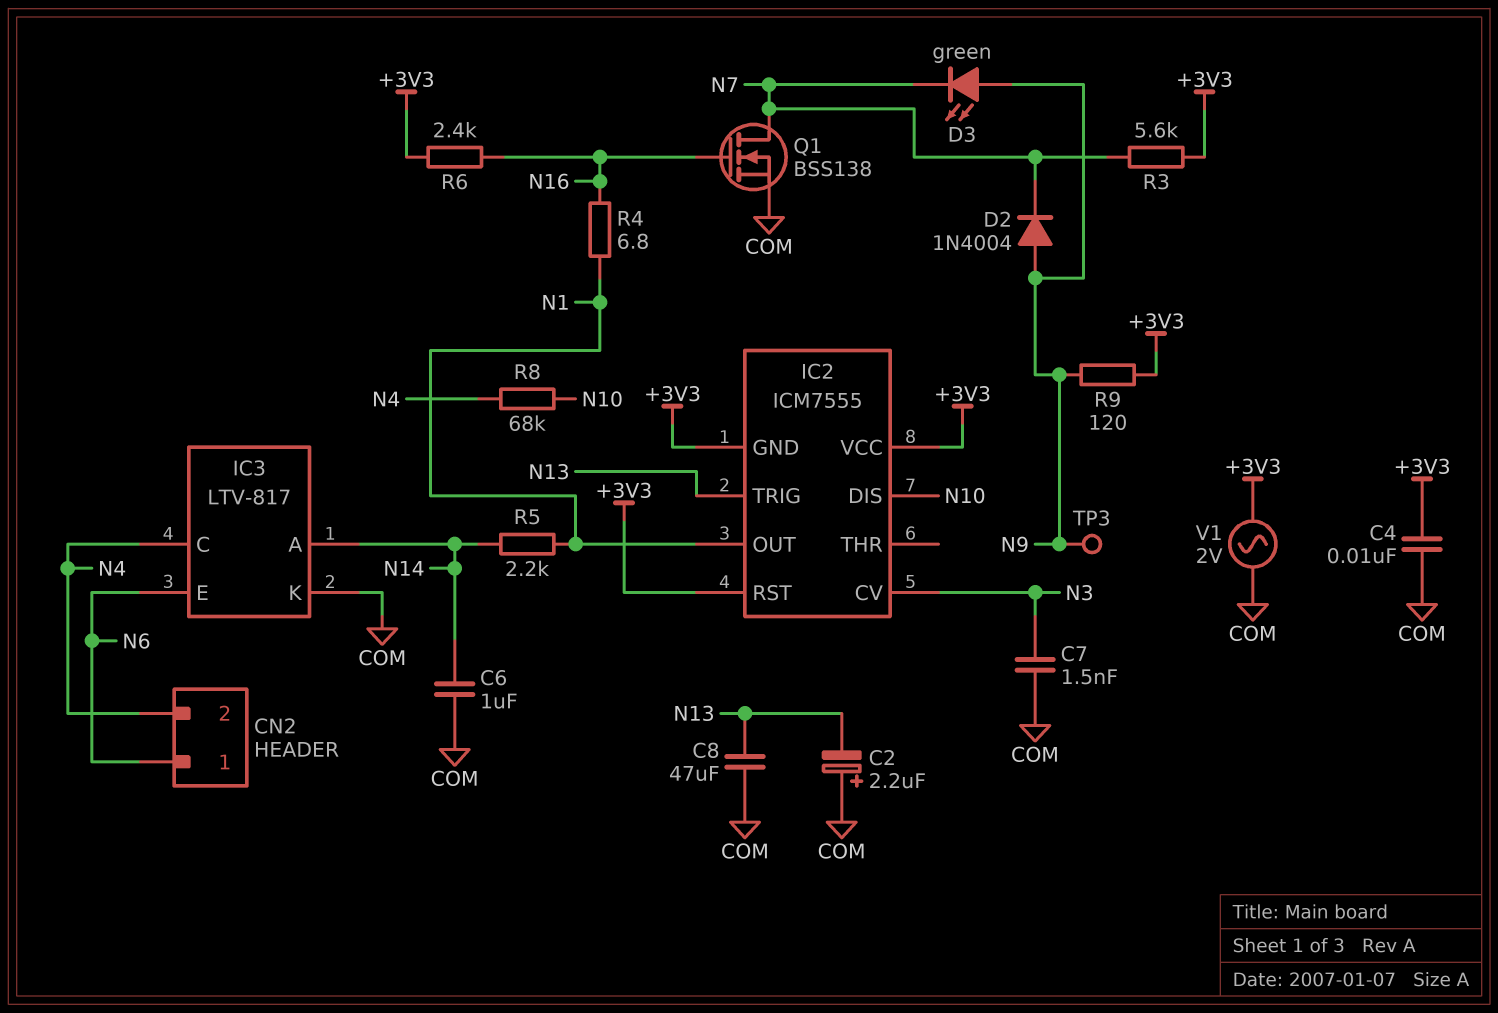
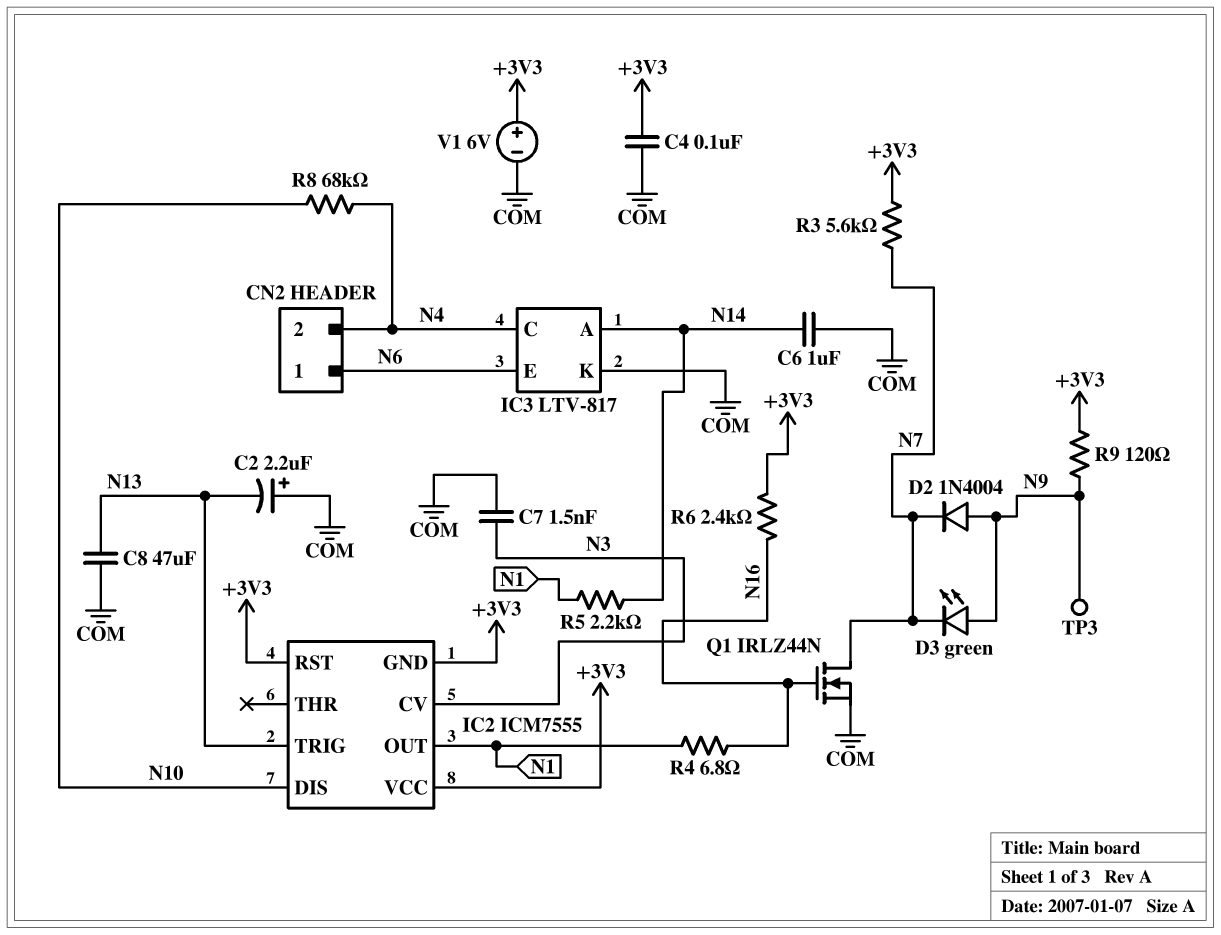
C4: 10nF (+3V3, COM) -> 100nF (+3V3, COM)
Q1: NMOS BSS138 (G N16, D N7, S COM) -> NMOS IRLZ44N (G N16, D N7, S COM)
V1: AC 2V (+3V3, COM) -> 6V (plus +3V3, minus COM)

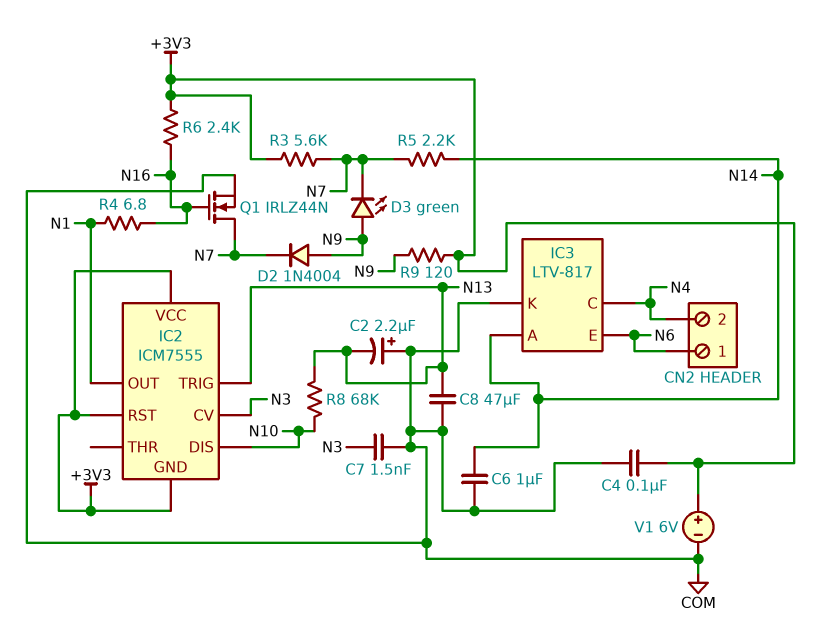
R5: 2.2k (N1, N14) -> 2.2k (N7, N14)
R8: 68k (N4, N10) -> 68k (N10, N13)
TP3: test point (N9) -> none

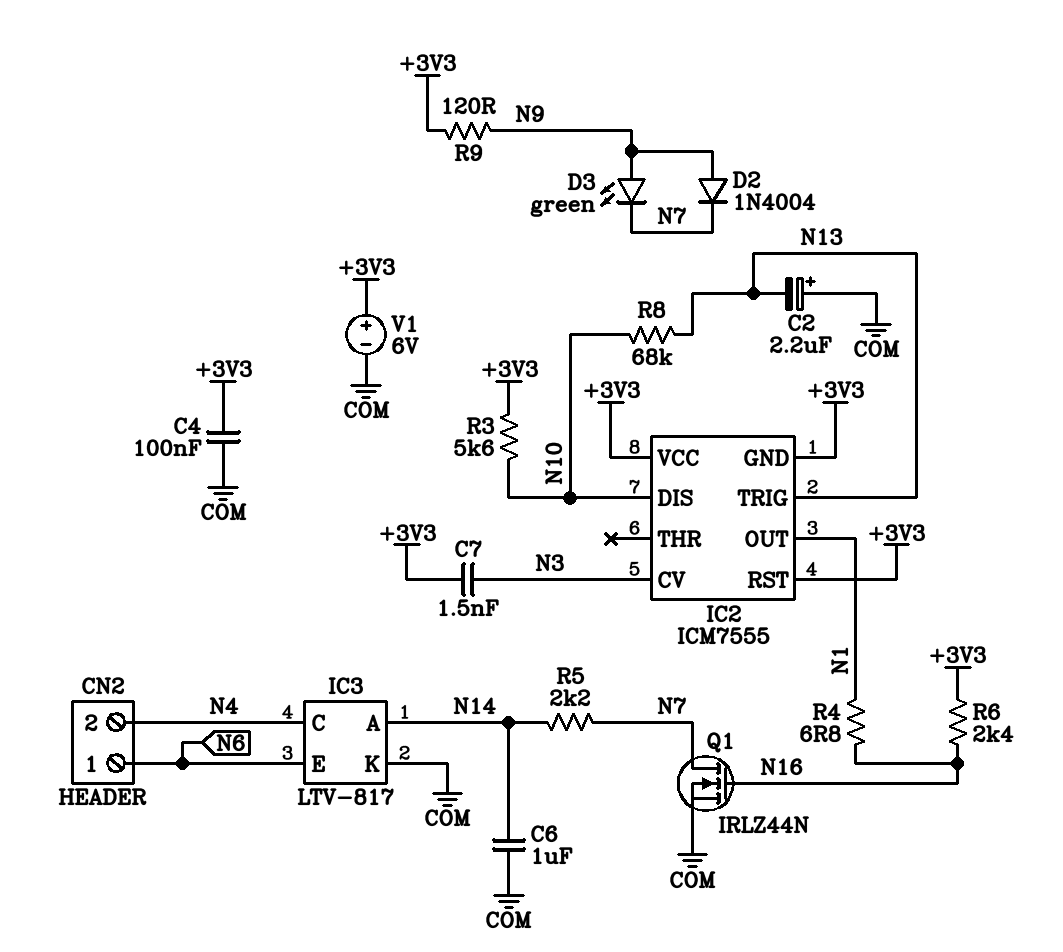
C7: 1.5nF (COM, N3) -> 1.5nF (+3V3, N3)
C8: 47uF (COM, N13) -> none
R3: 5.6k (+3V3, N7) -> 5.6k (+3V3, N10)

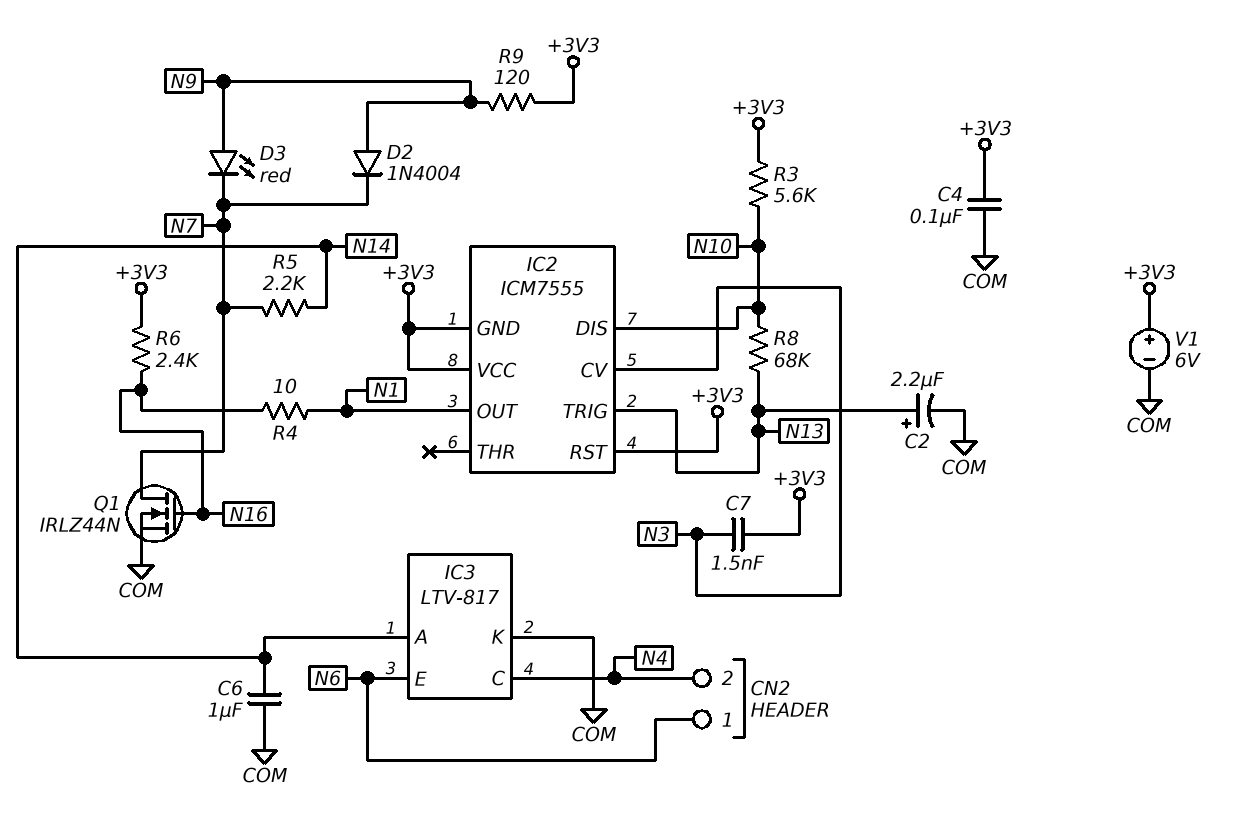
C2: 2.2uF (plus COM, minus N13) -> 2.2uF (plus N13, minus COM)
D3: LED green (A N9, K N7) -> LED red (A N9, K N7)
R4: 6.8 (N1, N16) -> 10 (N1, N16)

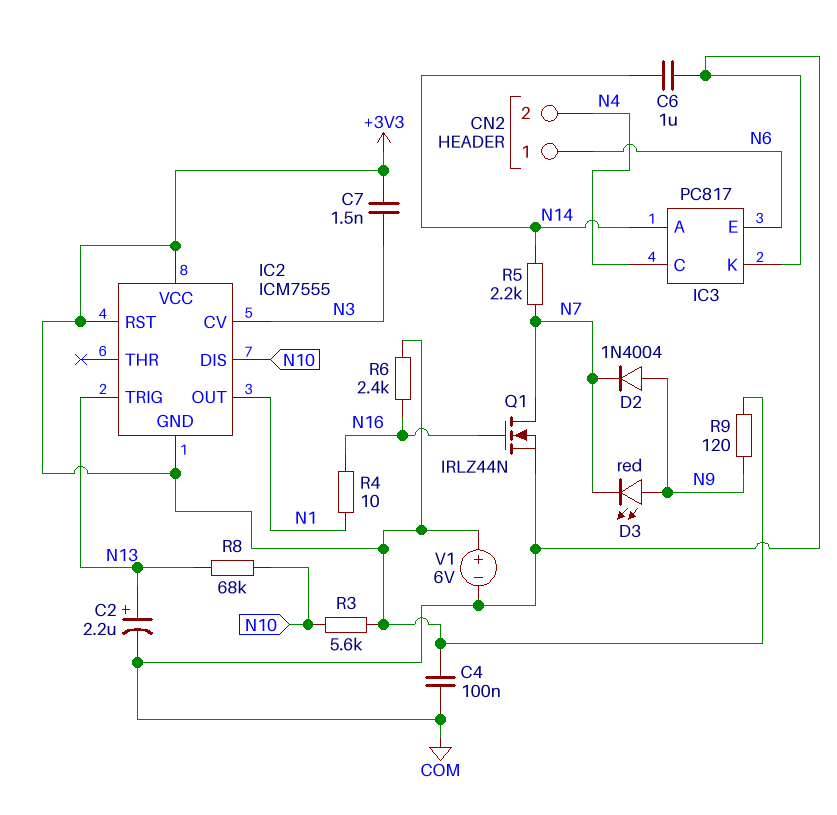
IC3: LTV-817 -> PC817

